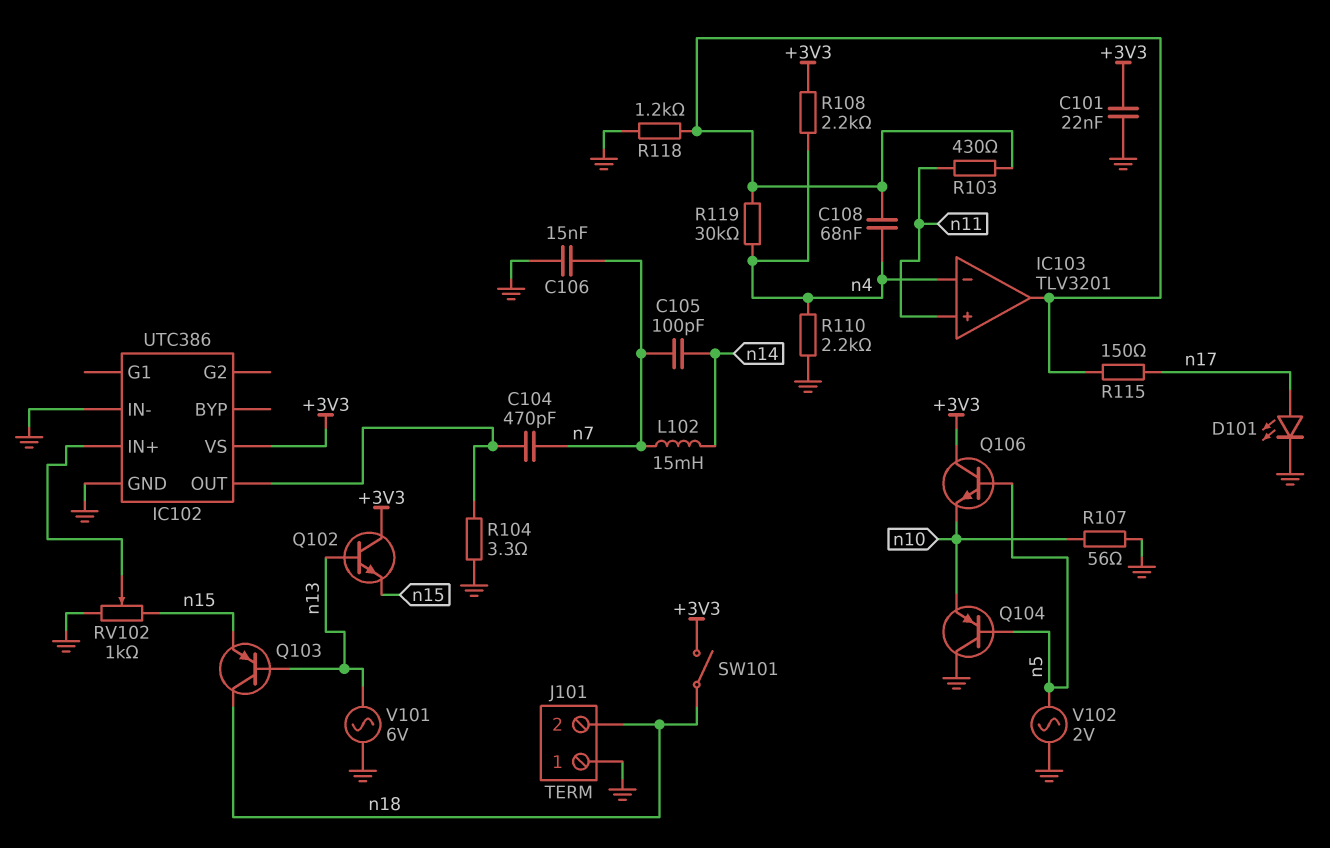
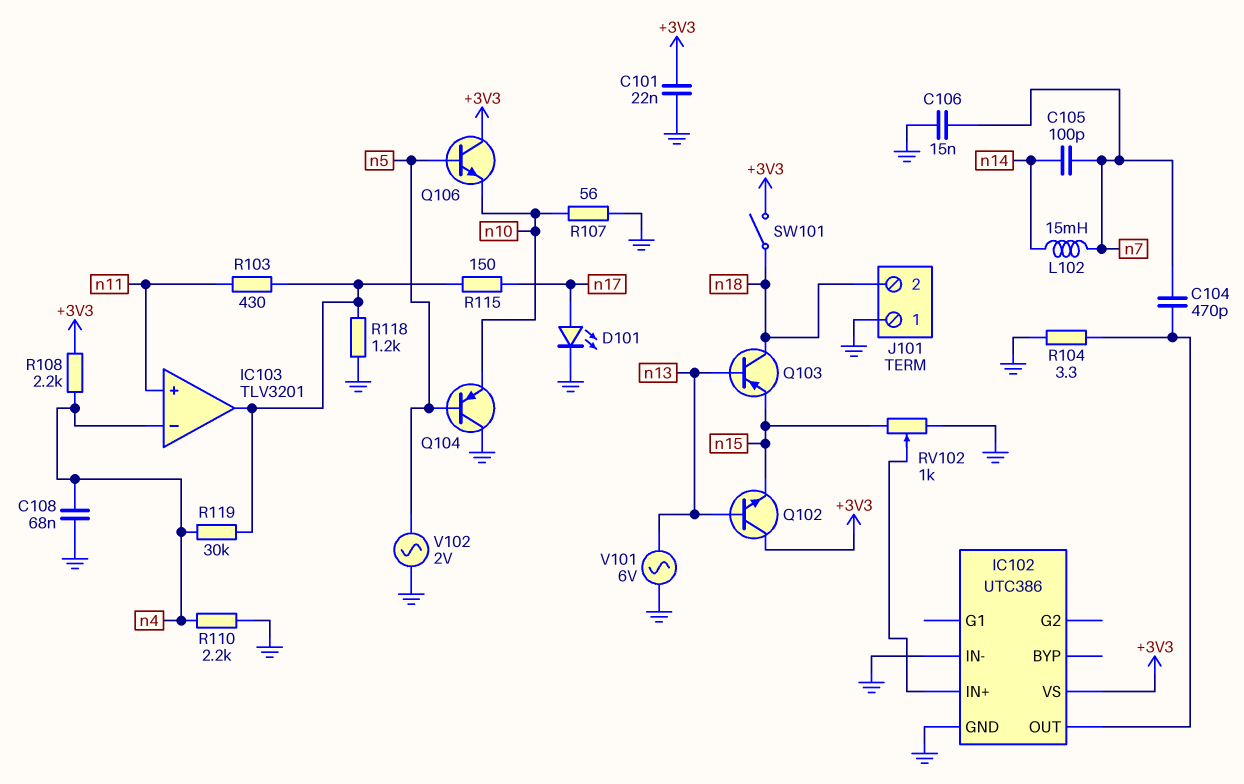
C108: 68nF (IC103/out, n4) -> 68nF (GND, n4)

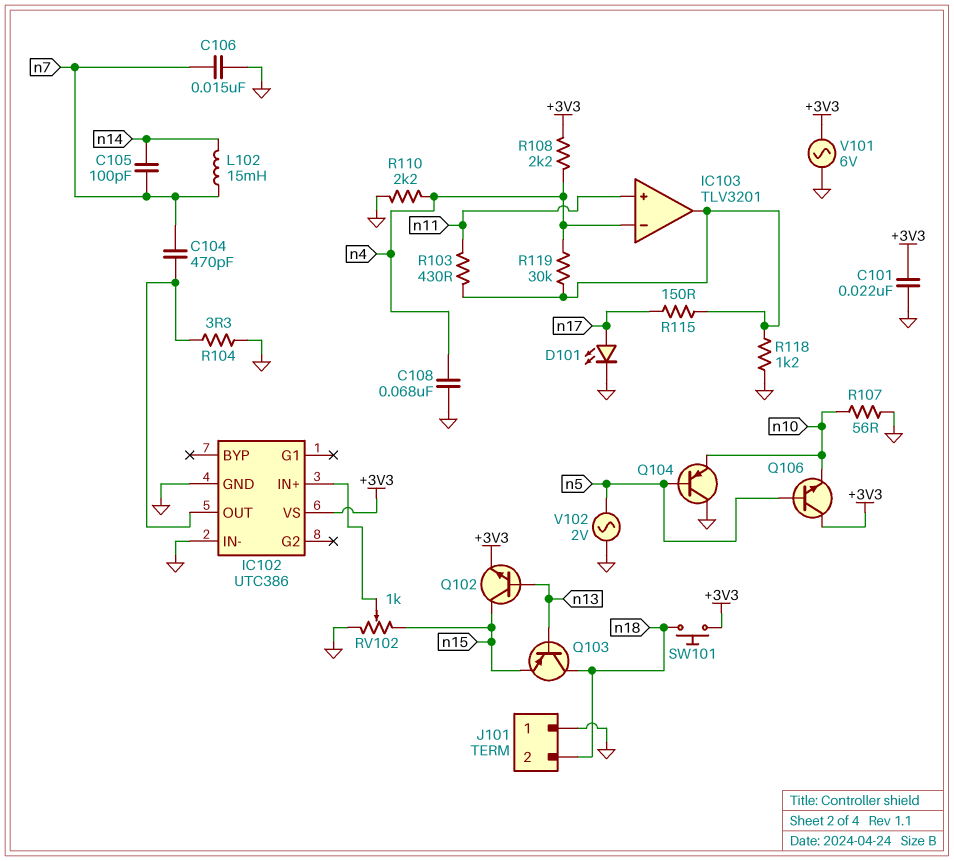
Q102: NPN (B n13, C +3V3, E n15) -> NPN (B n13, C n15, E +3V3)
SW101: switch (+3V3, n18) -> button (+3V3, n18)
V101: AC 6V (GND, n13) -> AC 6V (+3V3, GND)

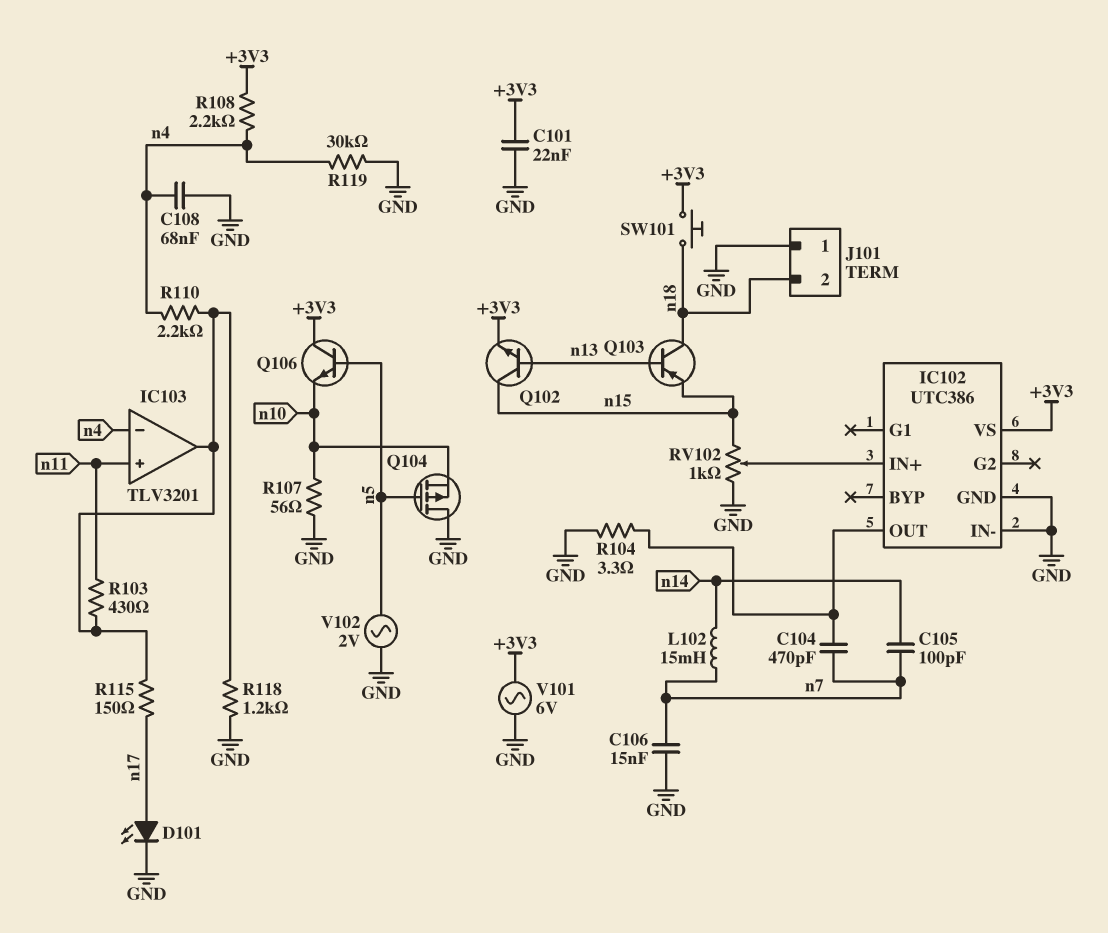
Q104: PNP (B n5, C GND, E n10) -> PMOS (G n5, D GND, S n10)
R110: 2.2k (GND, n4) -> 2.2k (IC103/out, n4)
R119: 30k (IC103/out, n4) -> 30k (GND, n4)

